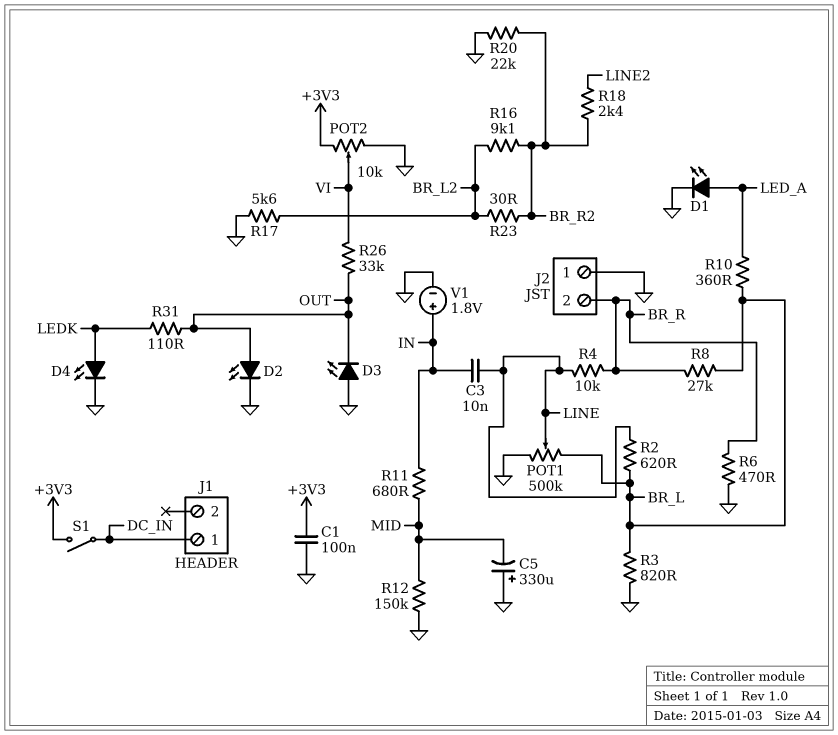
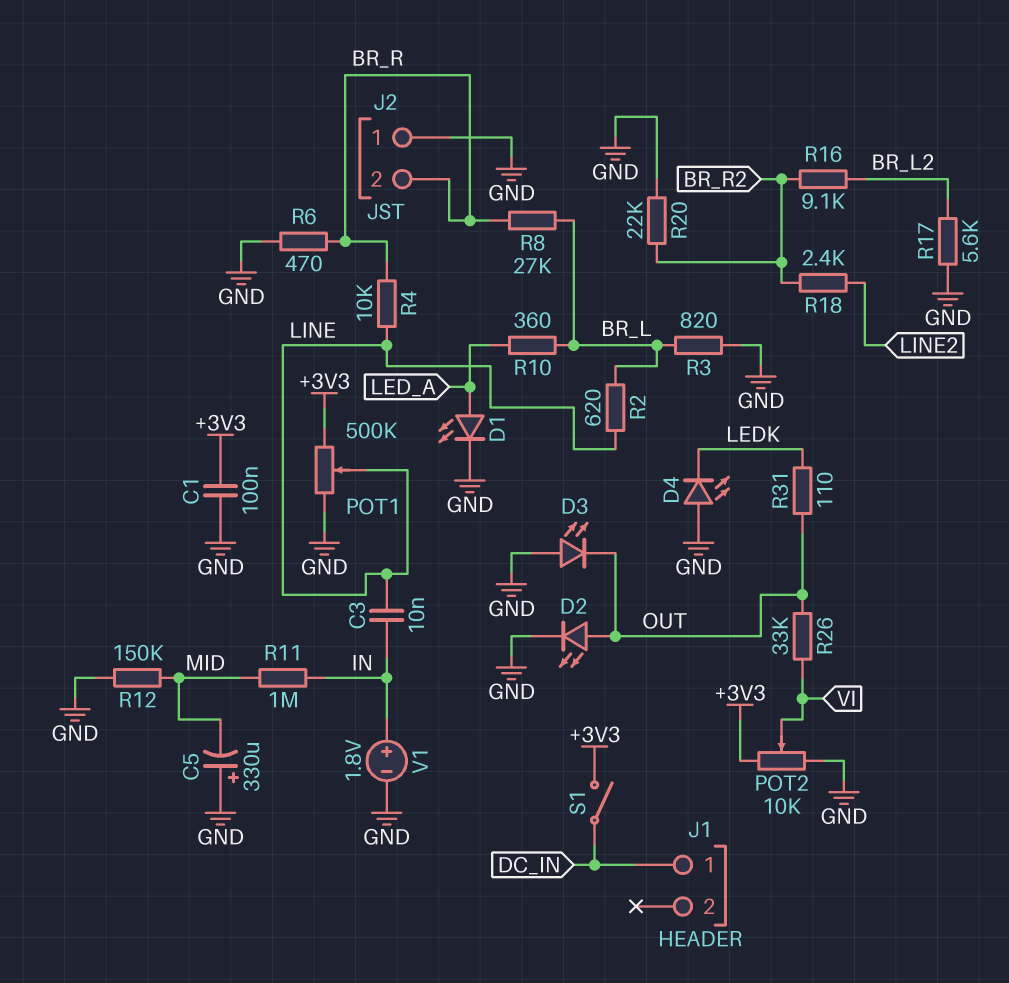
D4: LED (A LEDK, K GND) -> LED (A GND, K LEDK)
POT1: 500k (BR_L, GND, wiper LINE) -> 500k (+3V3, GND, wiper LINE)
R11: 680 (IN, MID) -> 1M (IN, MID)
R23: 30 (BR_L2, BR_R2) -> none

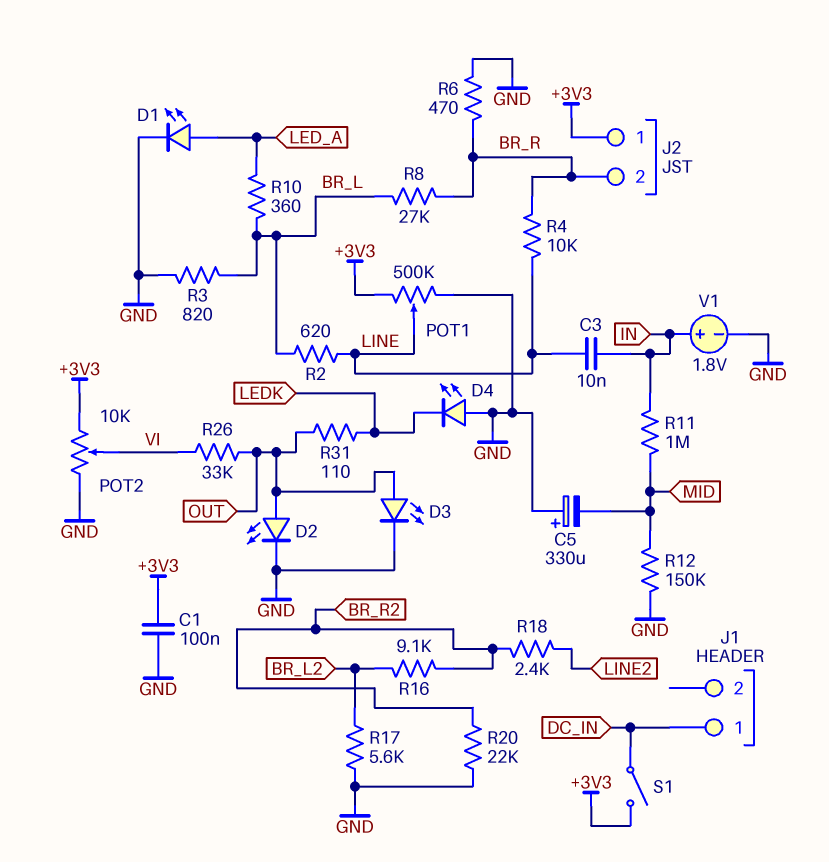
D3: LED (A GND, K OUT) -> LED (A OUT, K GND)
J2 pin 1: GND -> +3V3

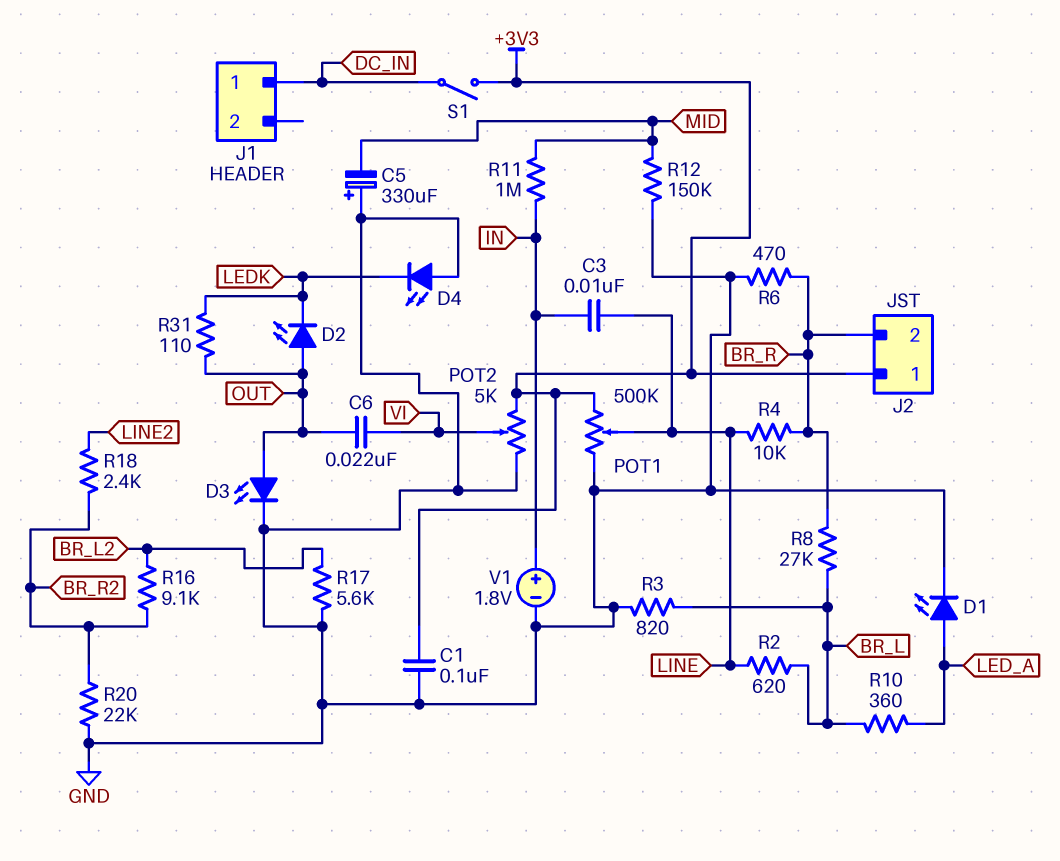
C6: none -> 22nF (OUT, VI)
D2: LED (A OUT, K GND) -> LED (A OUT, K LEDK)
POT2: 10k (+3V3, GND, wiper VI) -> 5k (+3V3, GND, wiper VI)
R26: 33k (OUT, VI) -> none

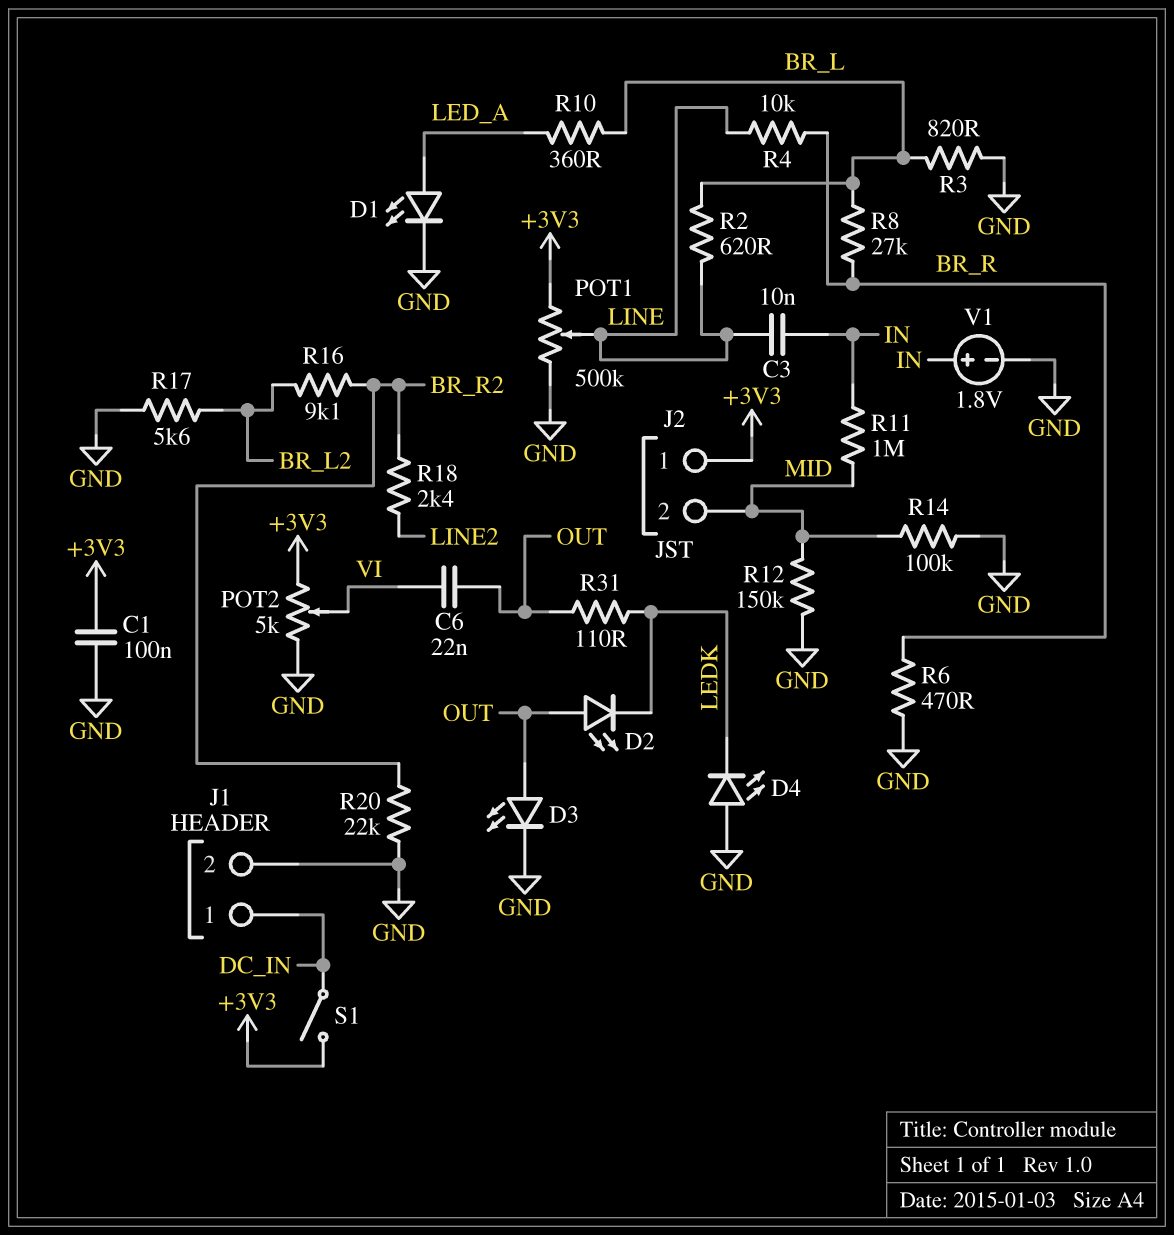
C5: 330uF (plus GND, minus MID) -> none
J1 pin 2: none -> GND
J2 pin 2: BR_R -> MID
R14: none -> 100k (GND, MID)

